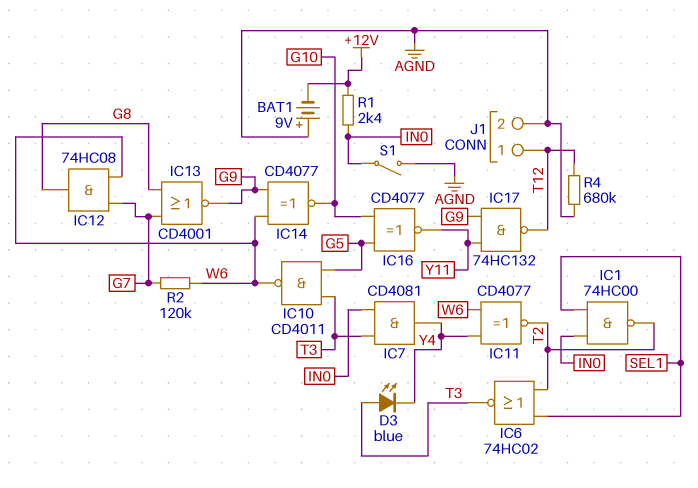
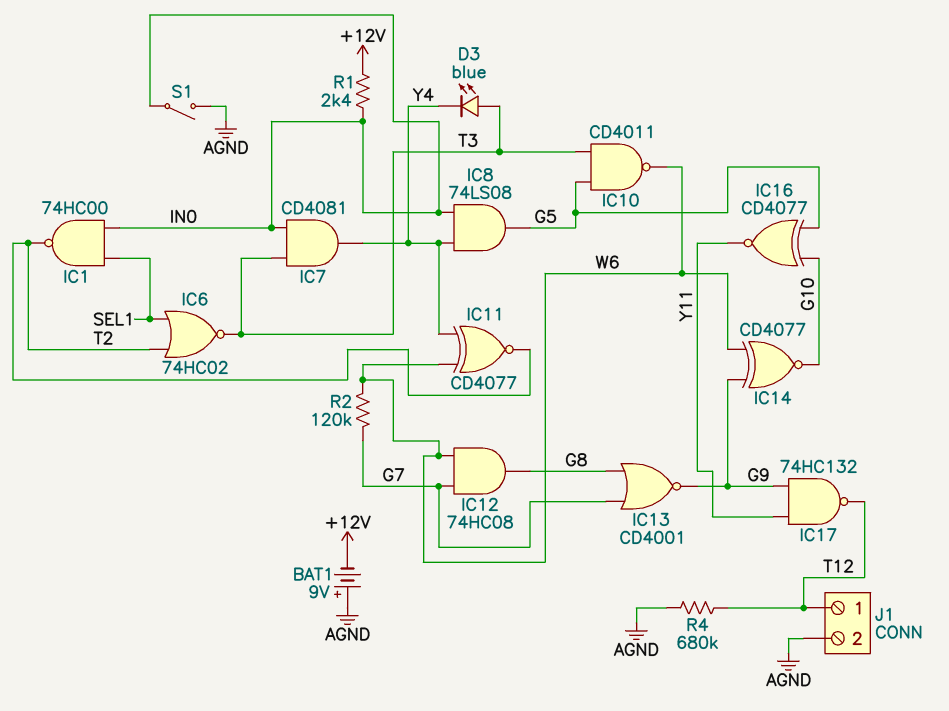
IC8: none -> AND 74LS08 (in IN0, in Y4, out G5)

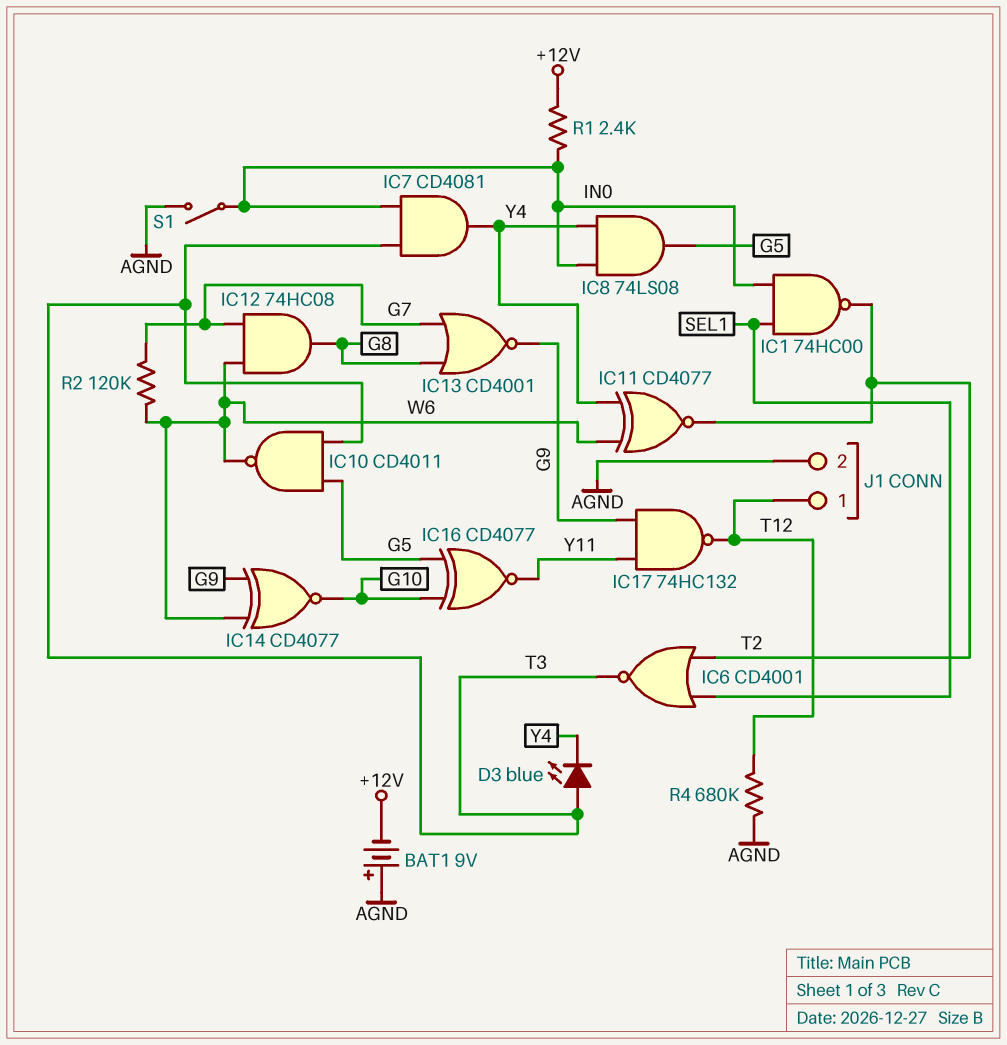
IC6: NOR 74HC02 (in SEL1, in T2, out T3) -> NOR CD4001 (in SEL1, in T2, out T3)

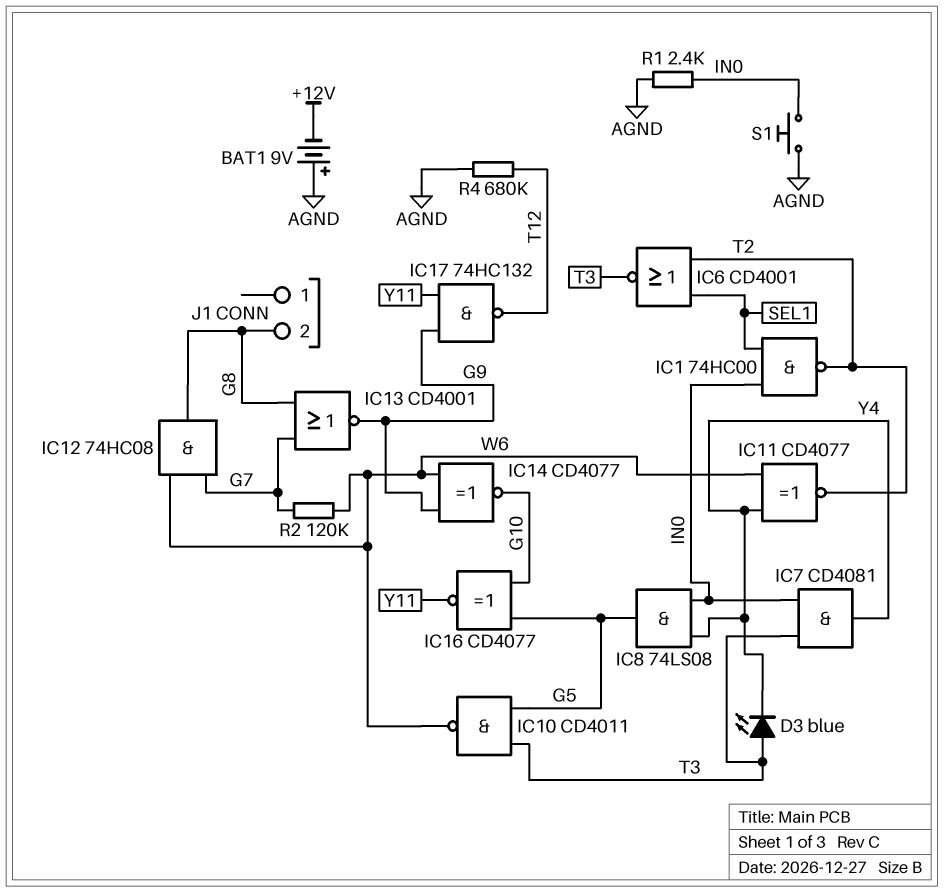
J1 pin 1: T12 -> none
J1 pin 2: AGND -> G8
R1: 2.4k (+12V, IN0) -> 2.4k (AGND, IN0)
S1: switch (AGND, IN0) -> button (AGND, IN0)

